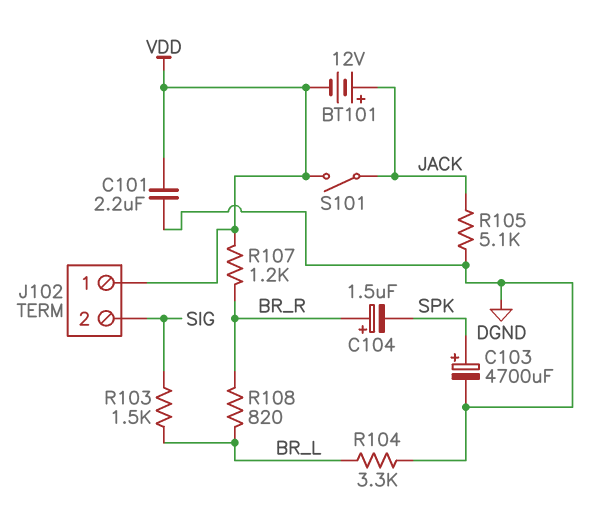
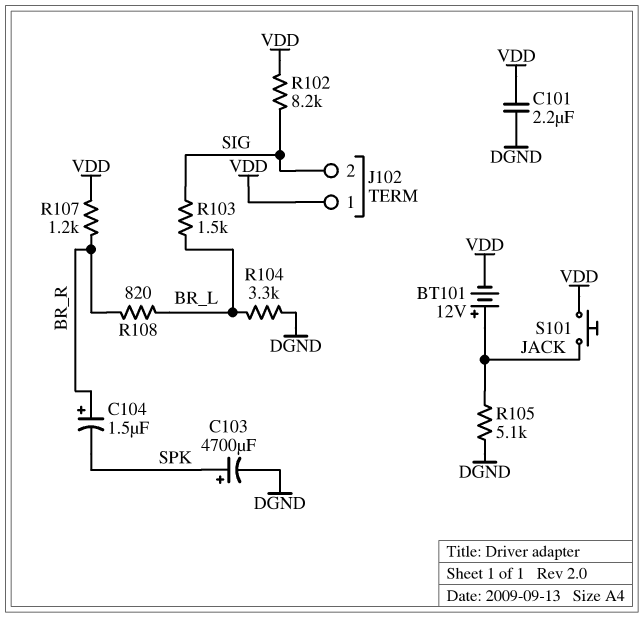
R102: none -> 8.2k (SIG, VDD)
S101: switch (JACK, VDD) -> button (JACK, VDD)

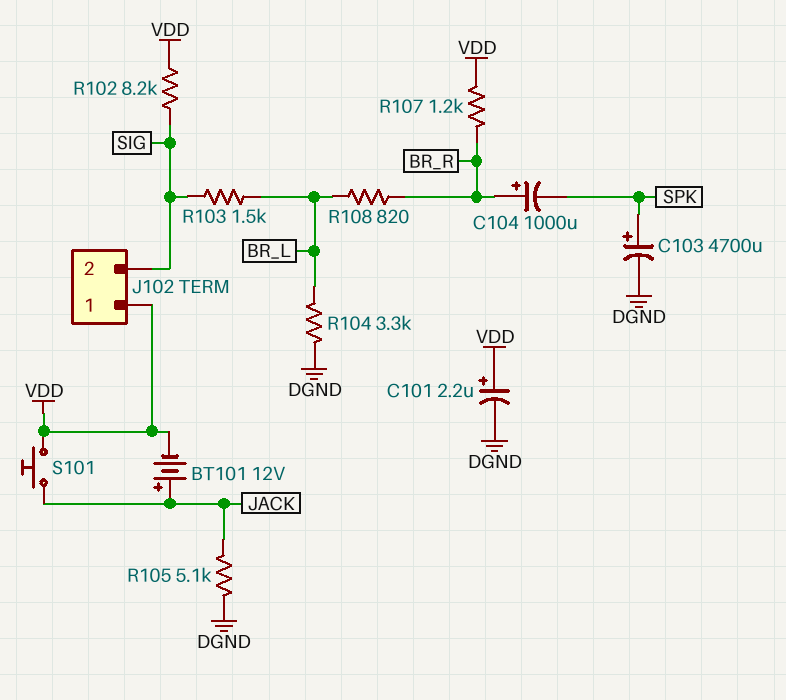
C101: 2.2uF (DGND, VDD) -> 2.2uF (plus VDD, minus DGND)
C104: 1.5uF (plus BR_R, minus SPK) -> 1000uF (plus BR_R, minus SPK)

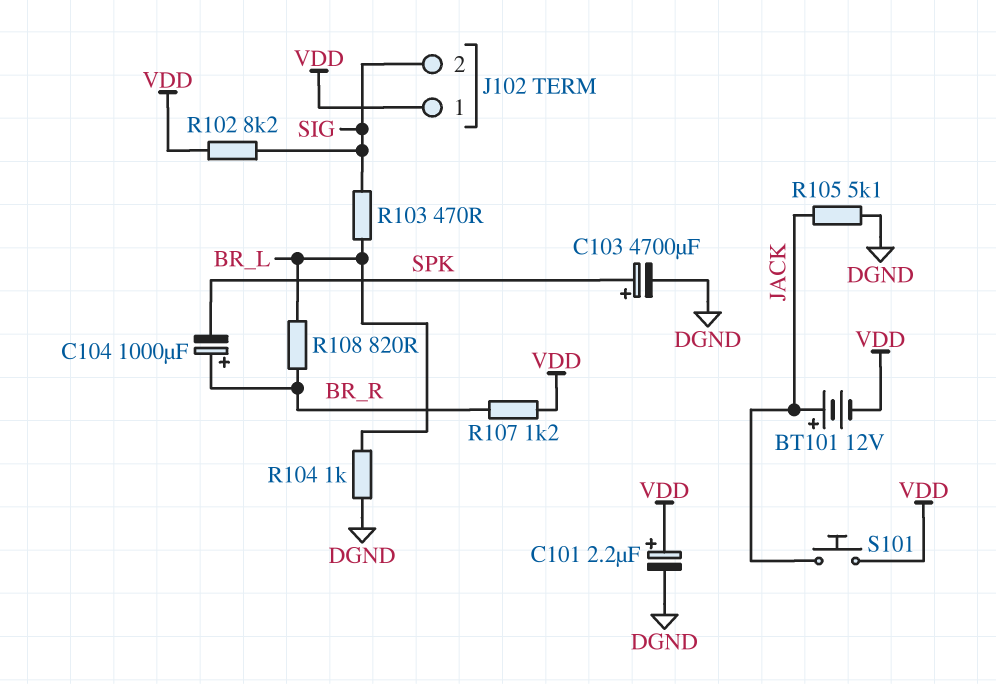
R103: 1.5k (BR_L, SIG) -> 470 (BR_L, SIG)
R104: 3.3k (BR_L, DGND) -> 1k (BR_L, DGND)

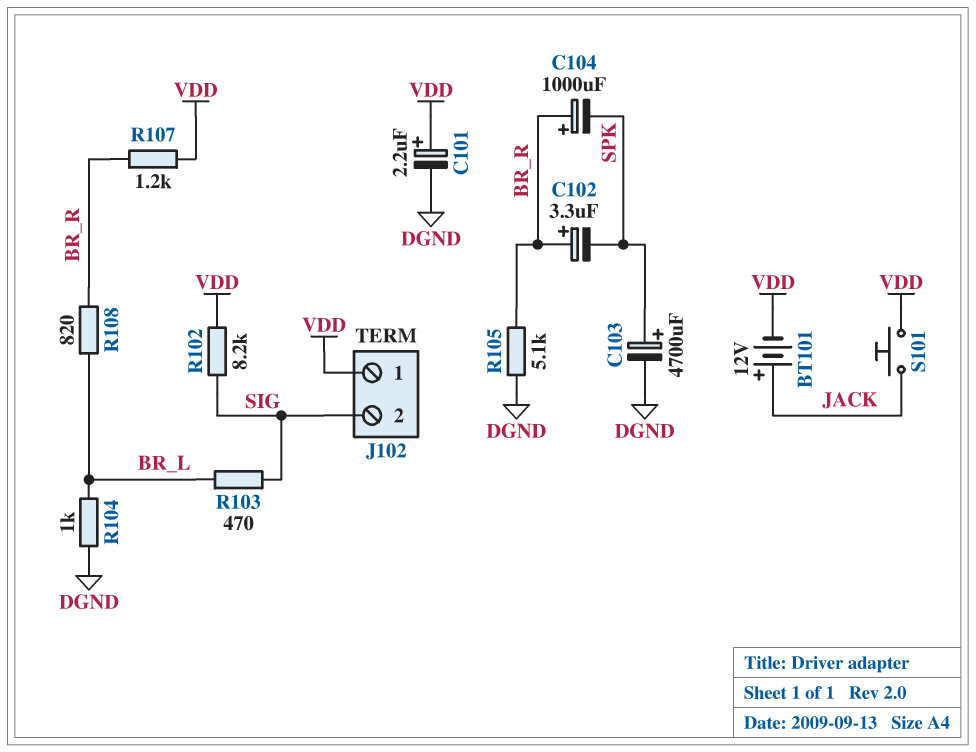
C102: none -> 3.3uF (plus BR_R, minus SPK)
R105: 5.1k (DGND, JACK) -> 5.1k (BR_R, DGND)

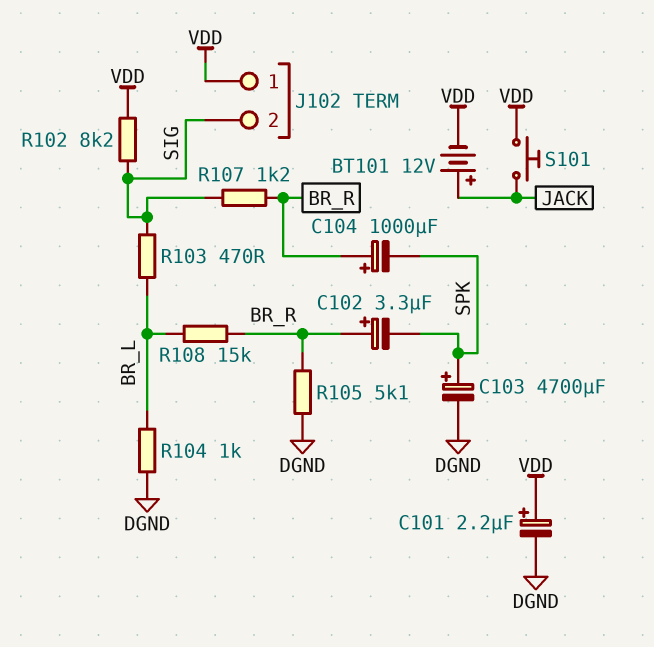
R107: 1.2k (BR_R, VDD) -> 1.2k (BR_R, SIG)
R108: 820 (BR_L, BR_R) -> 15k (BR_L, BR_R)

